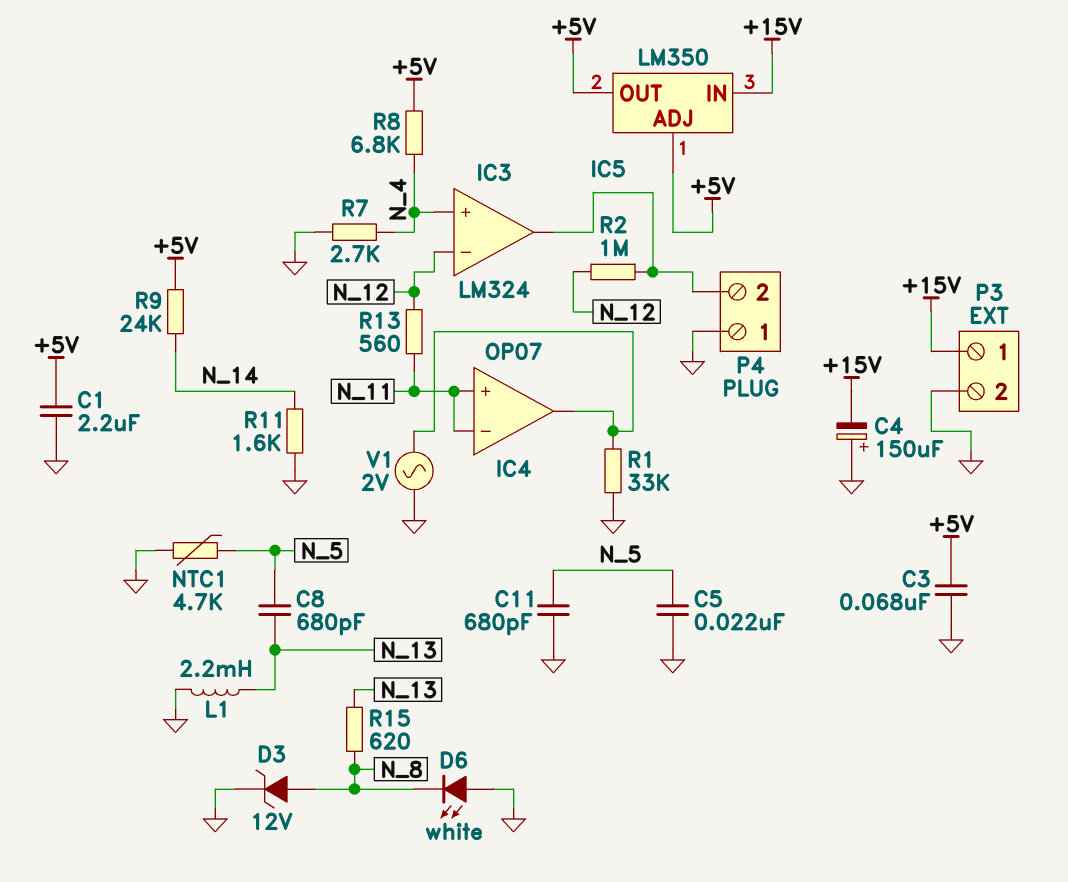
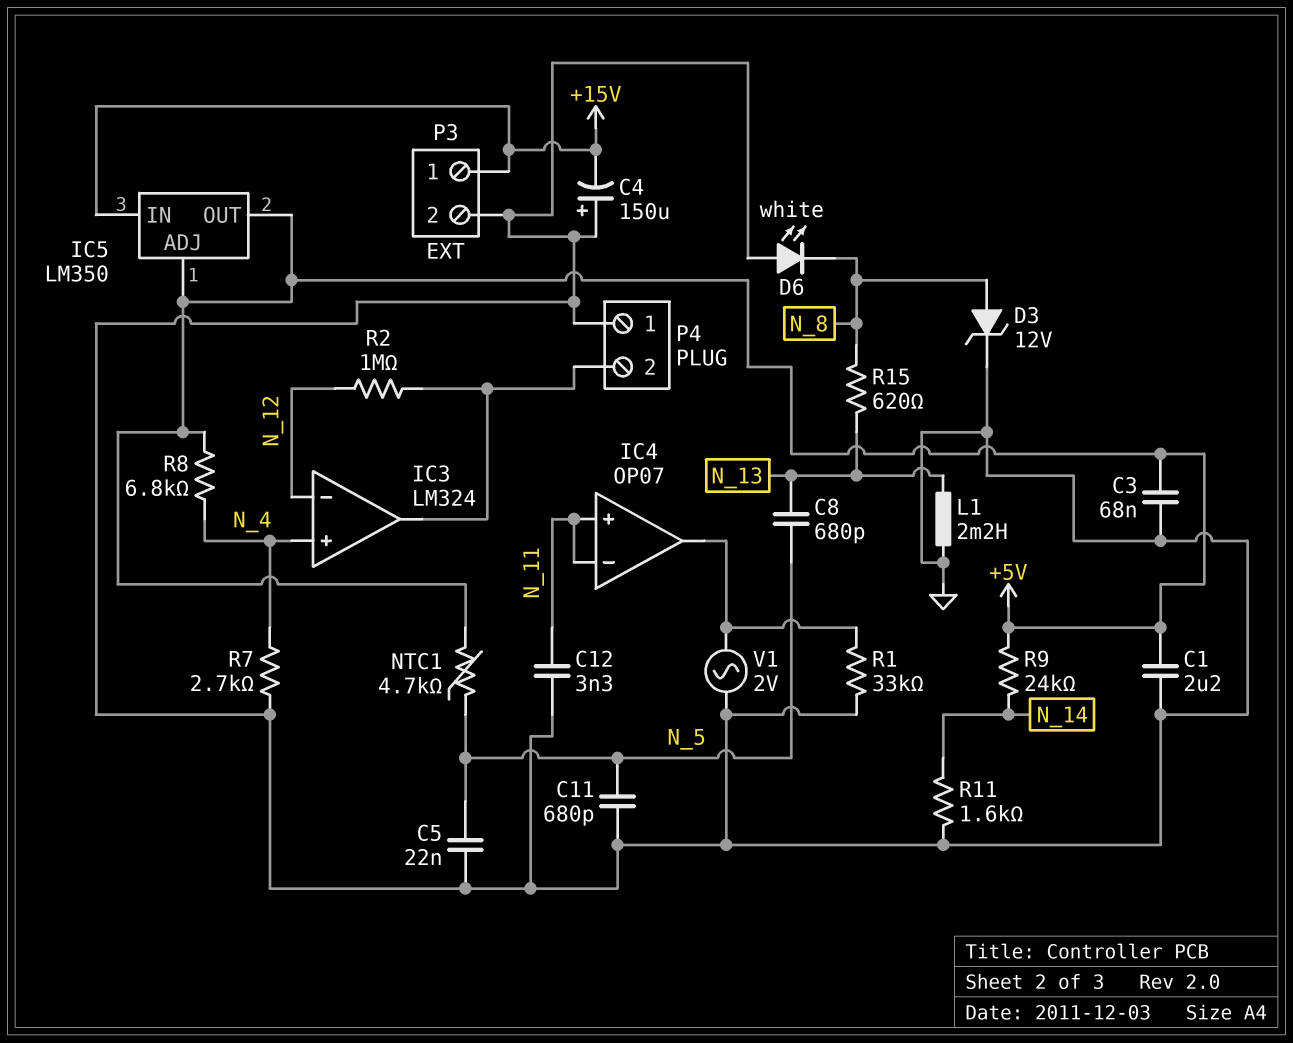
C12: none -> 3.3nF (GND, N_11)
NTC1: 4.7k (GND, N_5) -> 4.7k (+5V, N_5)
R13: 560 (N_11, N_12) -> none

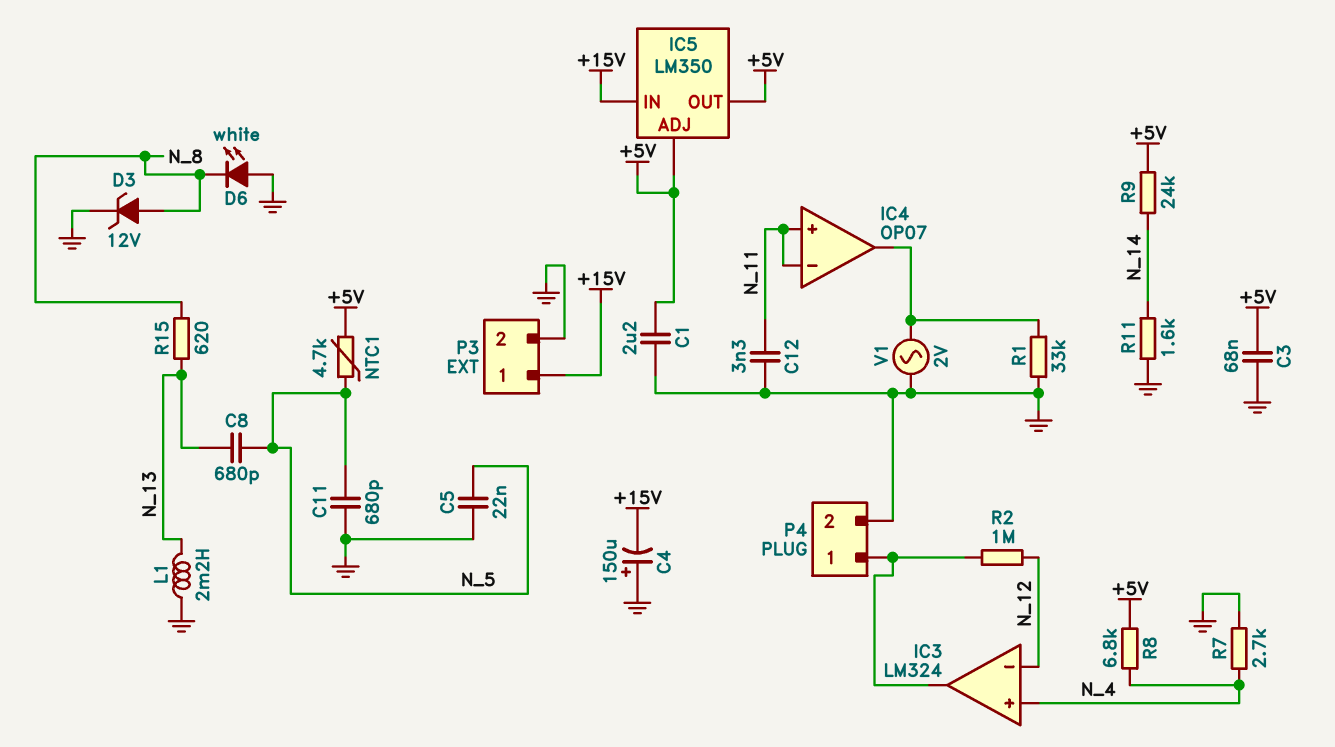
P4 pin 1: GND -> IC3/out
P4 pin 2: IC3/out -> GND

